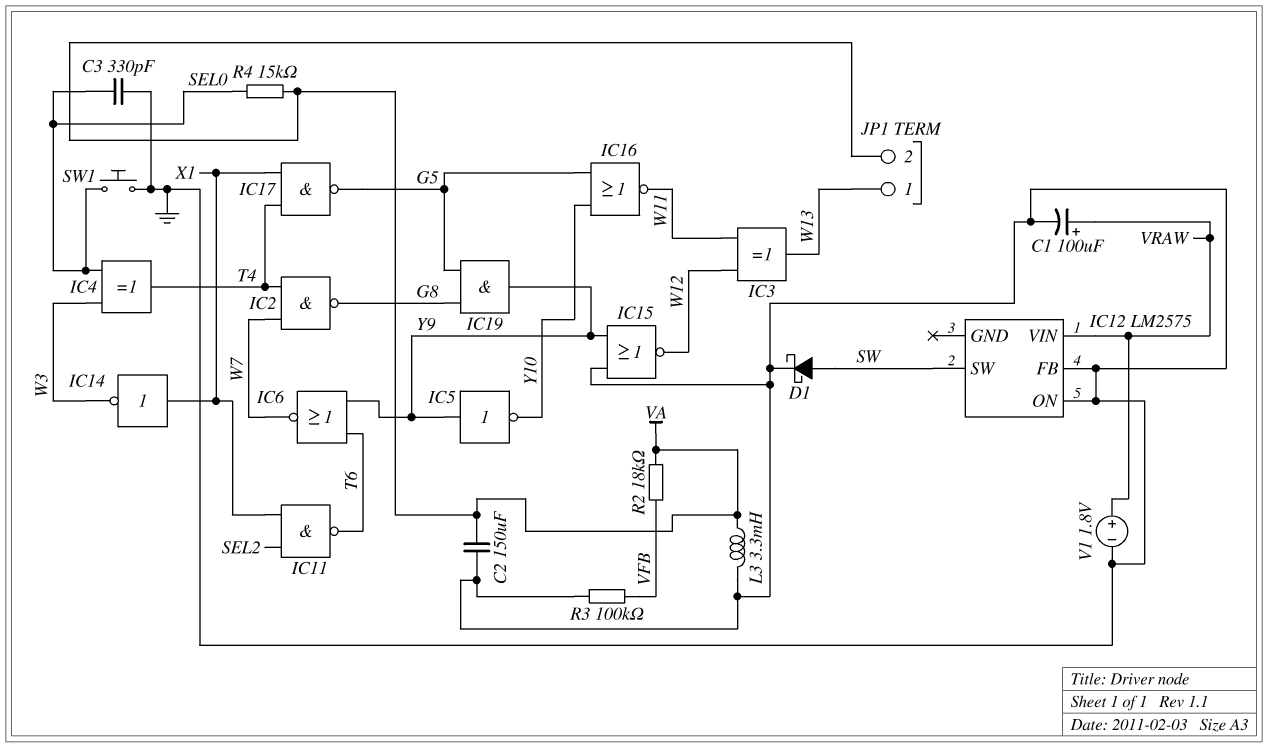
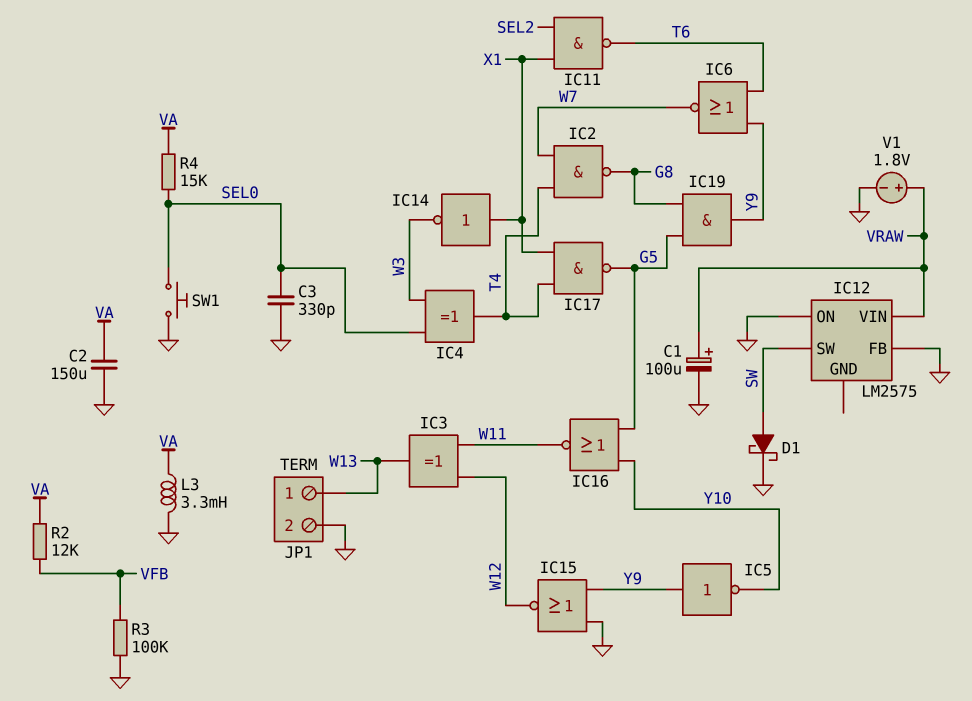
JP1 pin 2: VA -> GND
R2: 18k (VA, VFB) -> 12k (VA, VFB)

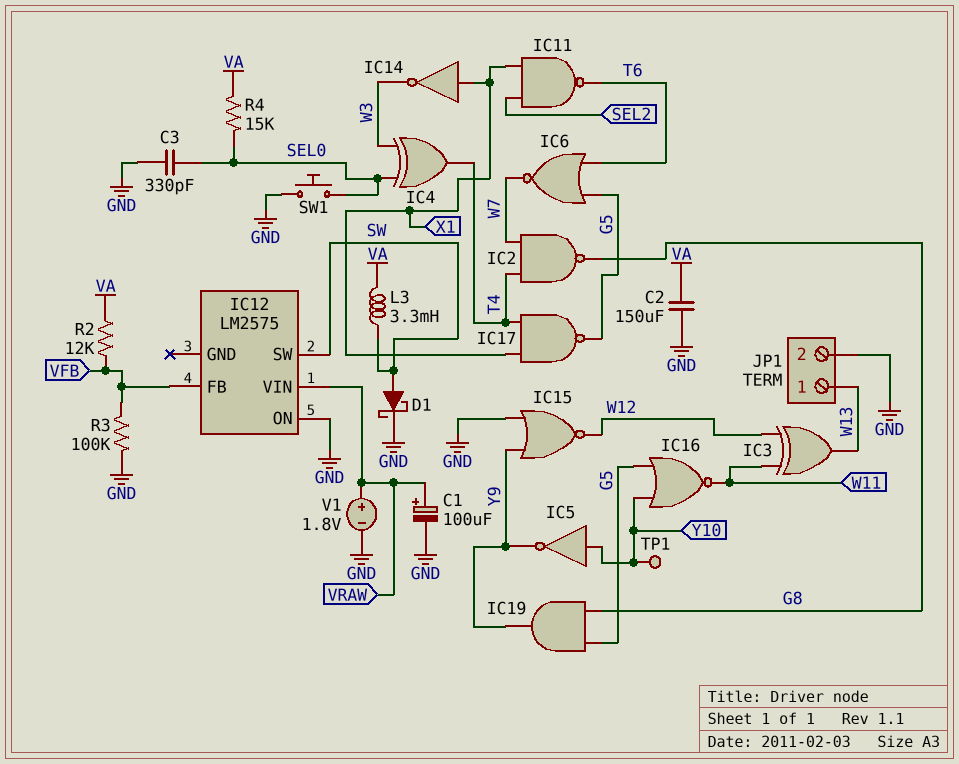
IC5: NOT (in Y9, out Y10) -> NOT (in Y10, out Y9)
IC6: NOR (in T6, in Y9, out W7) -> NOR (in G5, in T6, out W7)
IC12 pin FB: GND -> VFB
L3: 3.3mH (GND, VA) -> 3.3mH (SW, VA)
TP1: none -> test point (Y10)

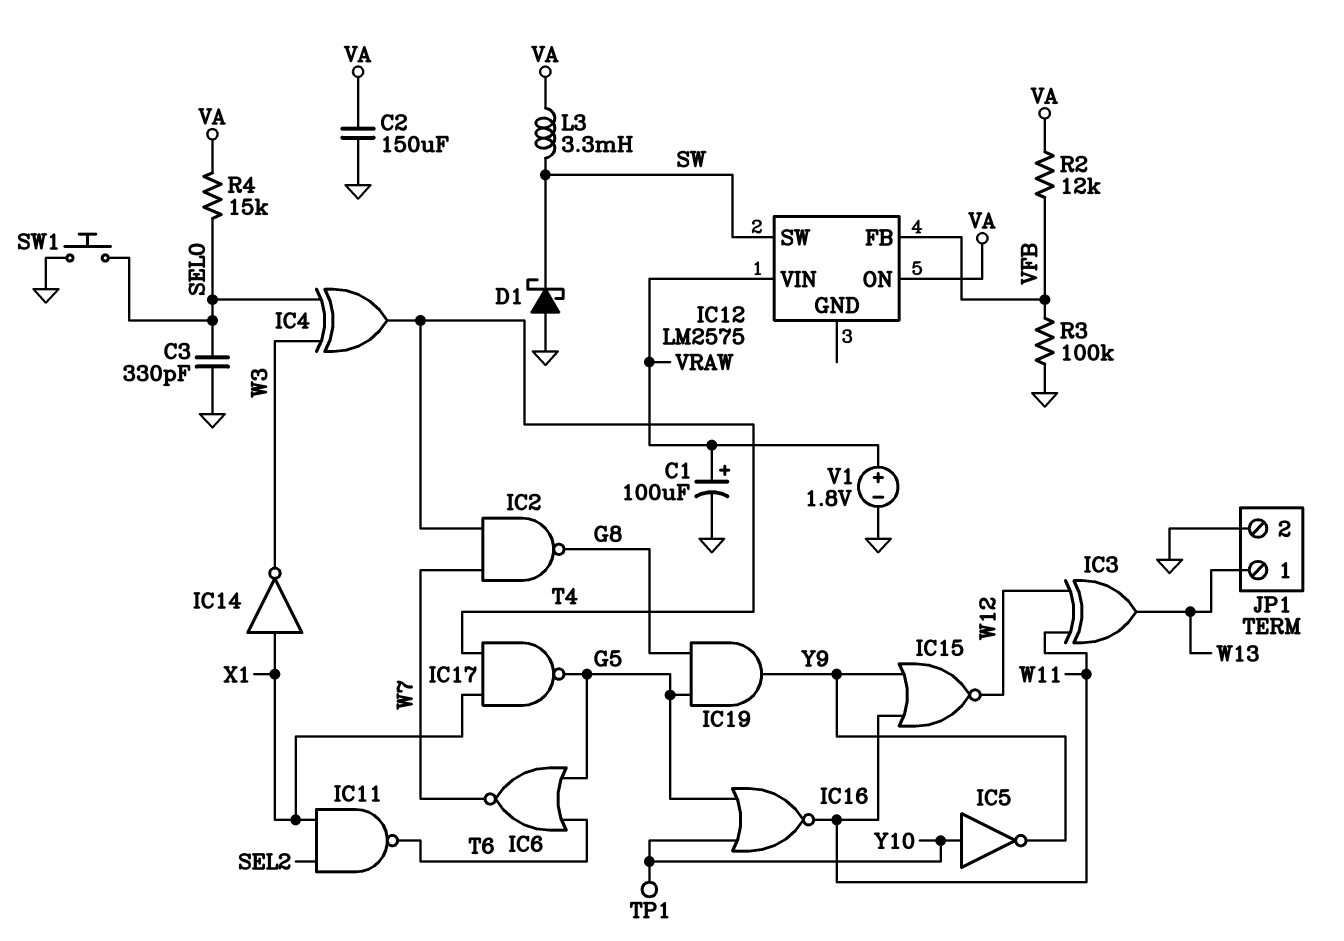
D1: schottky (A SW, K GND) -> schottky (A GND, K SW)
IC12 pin ON: GND -> VA
IC15: NOR (in GND, in Y9, out W12) -> NOR (in W11, in Y9, out W12)

